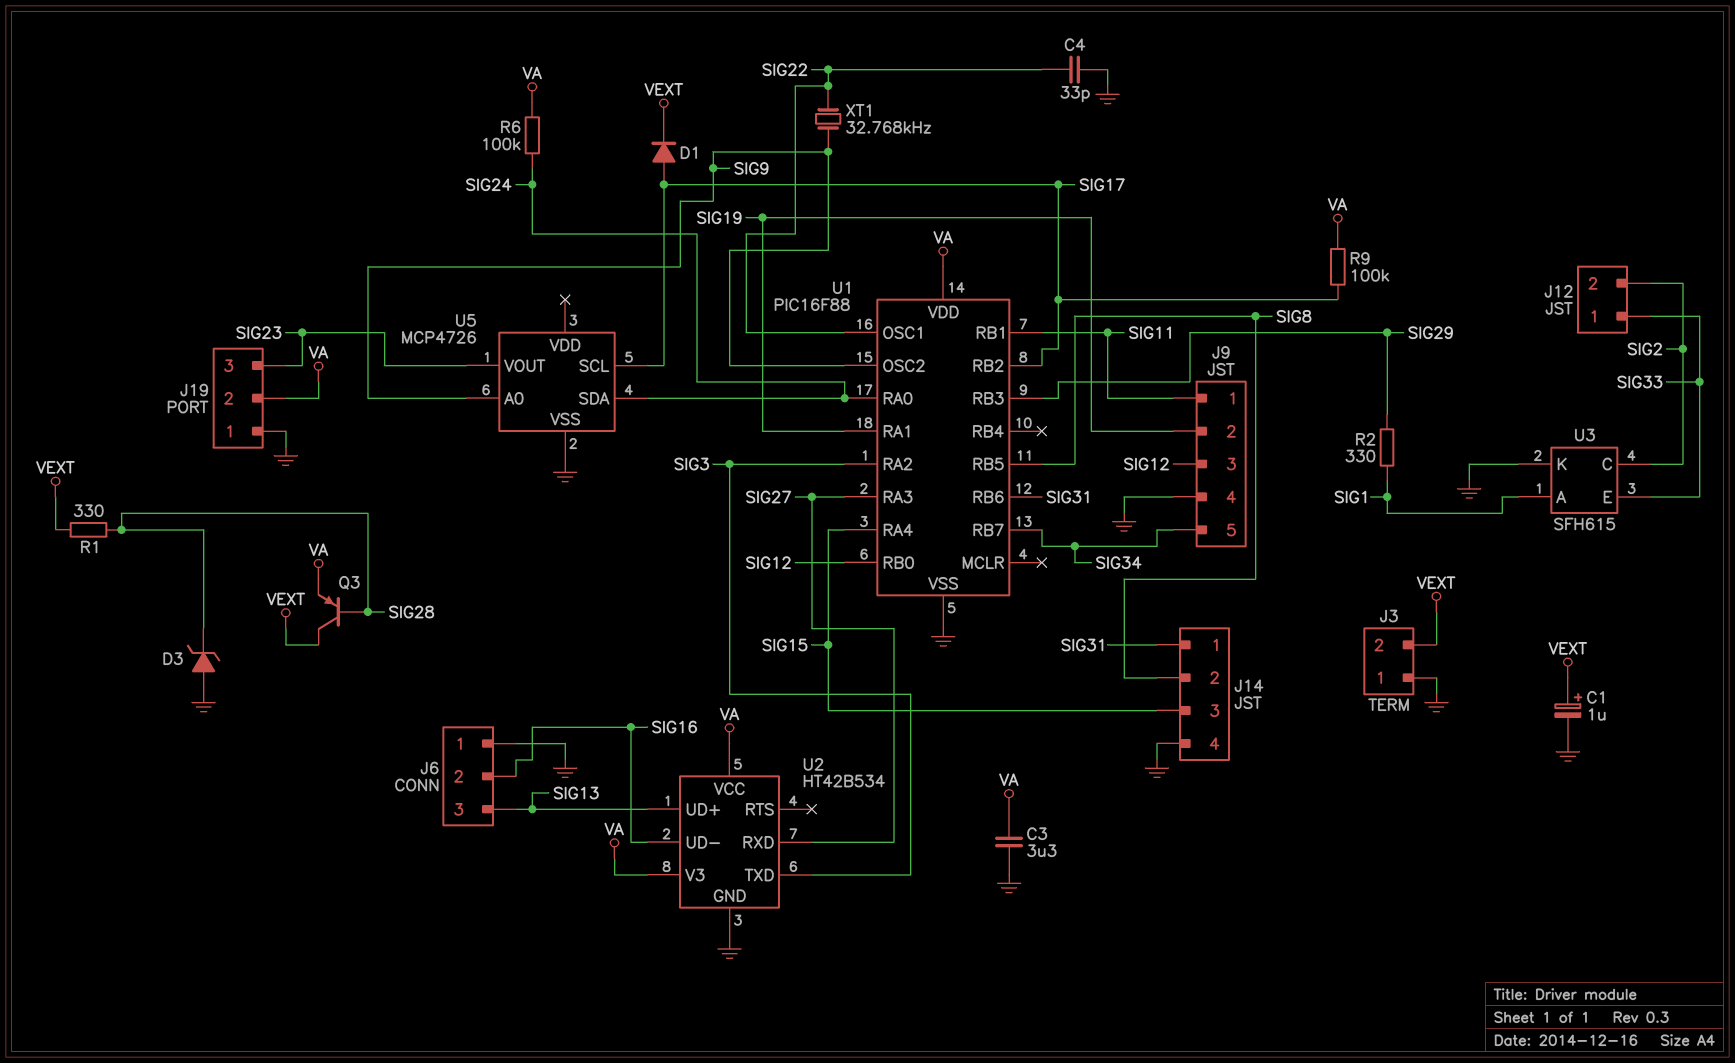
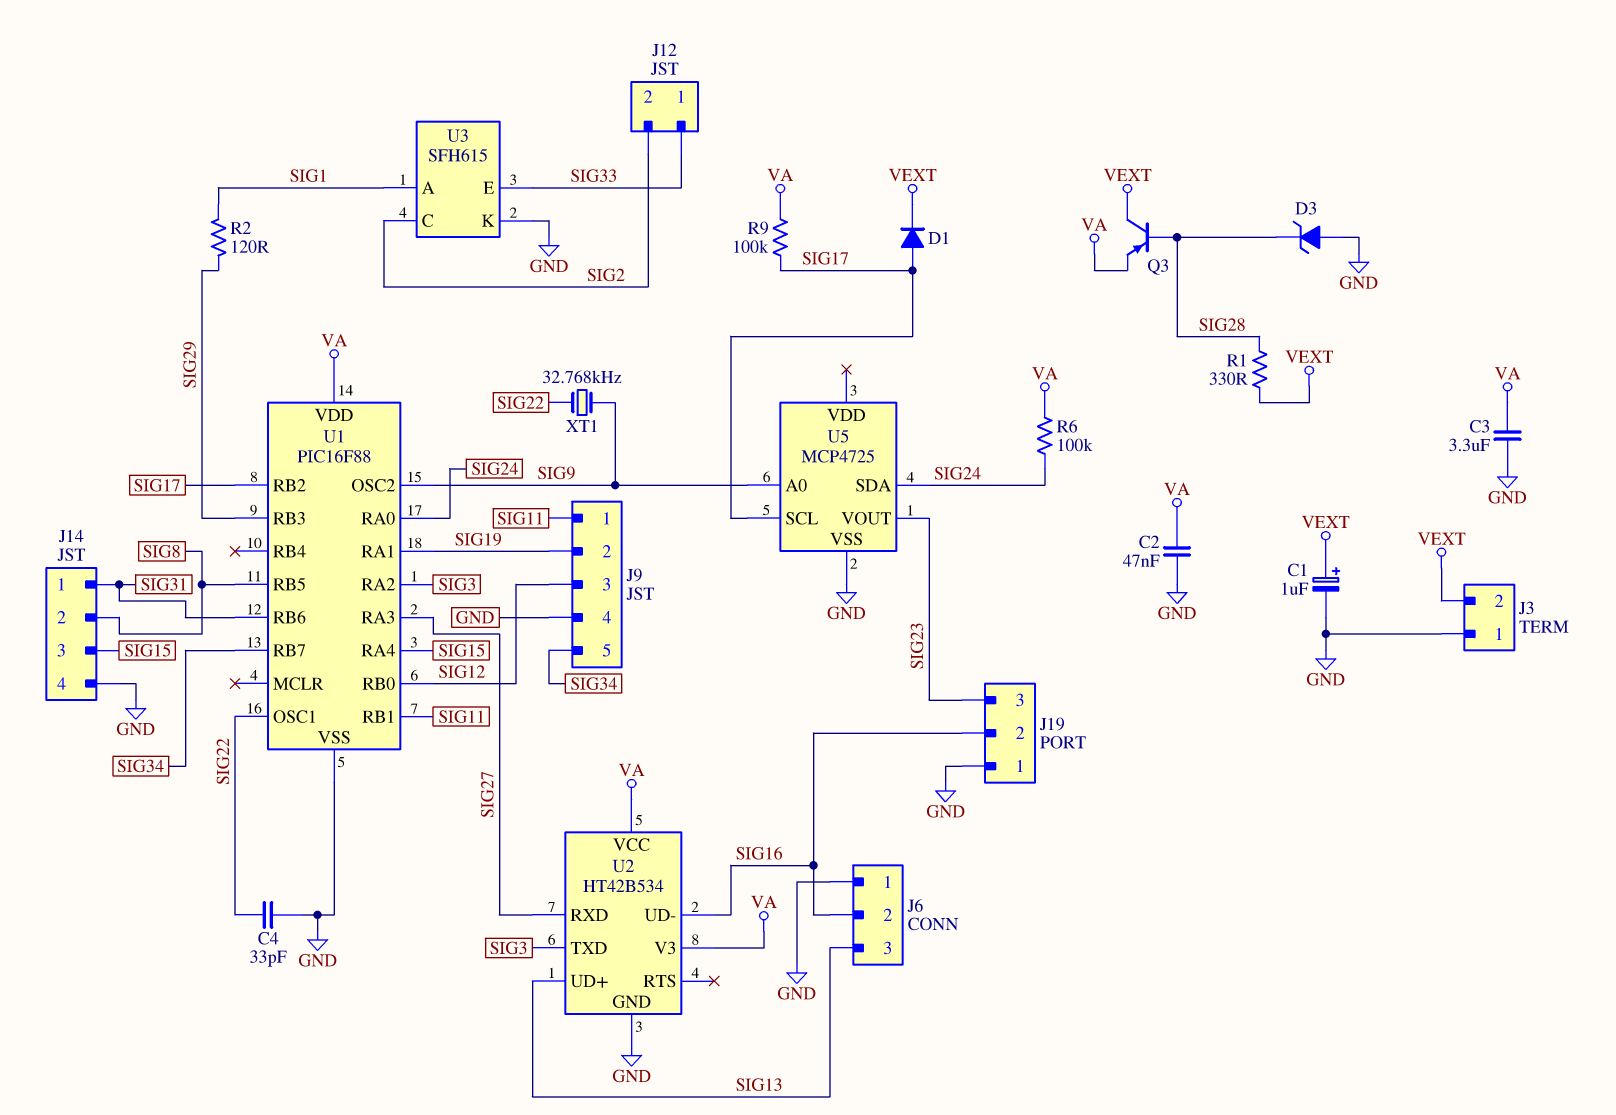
C2: none -> 47nF (GND, VA)
J19 pin 2: VA -> SIG16
R2: 330 (SIG1, SIG29) -> 120 (SIG1, SIG29)
U5: MCP4726 -> MCP4725

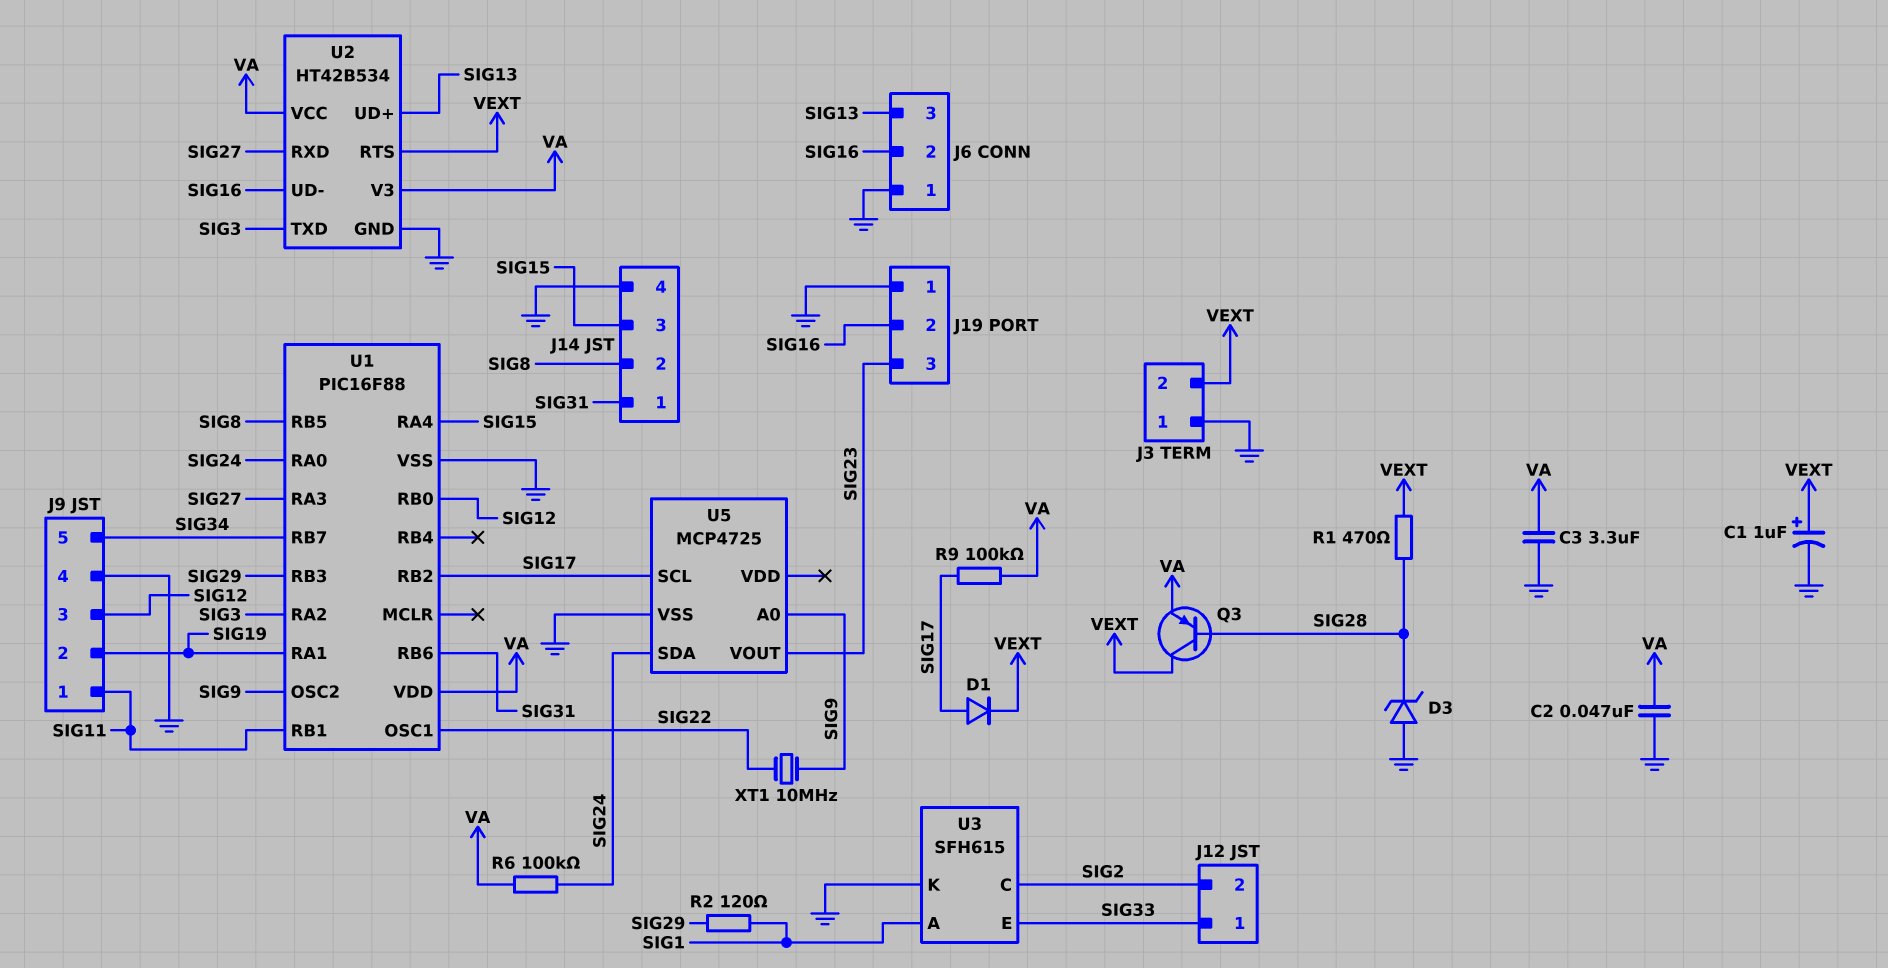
C4: 33pF (GND, SIG22) -> none
R1: 330 (SIG28, VEXT) -> 470 (SIG28, VEXT)
U2 pin RTS: none -> VEXT
XT1: 32.768kHz (SIG9, SIG22) -> 10MHz (SIG9, SIG22)

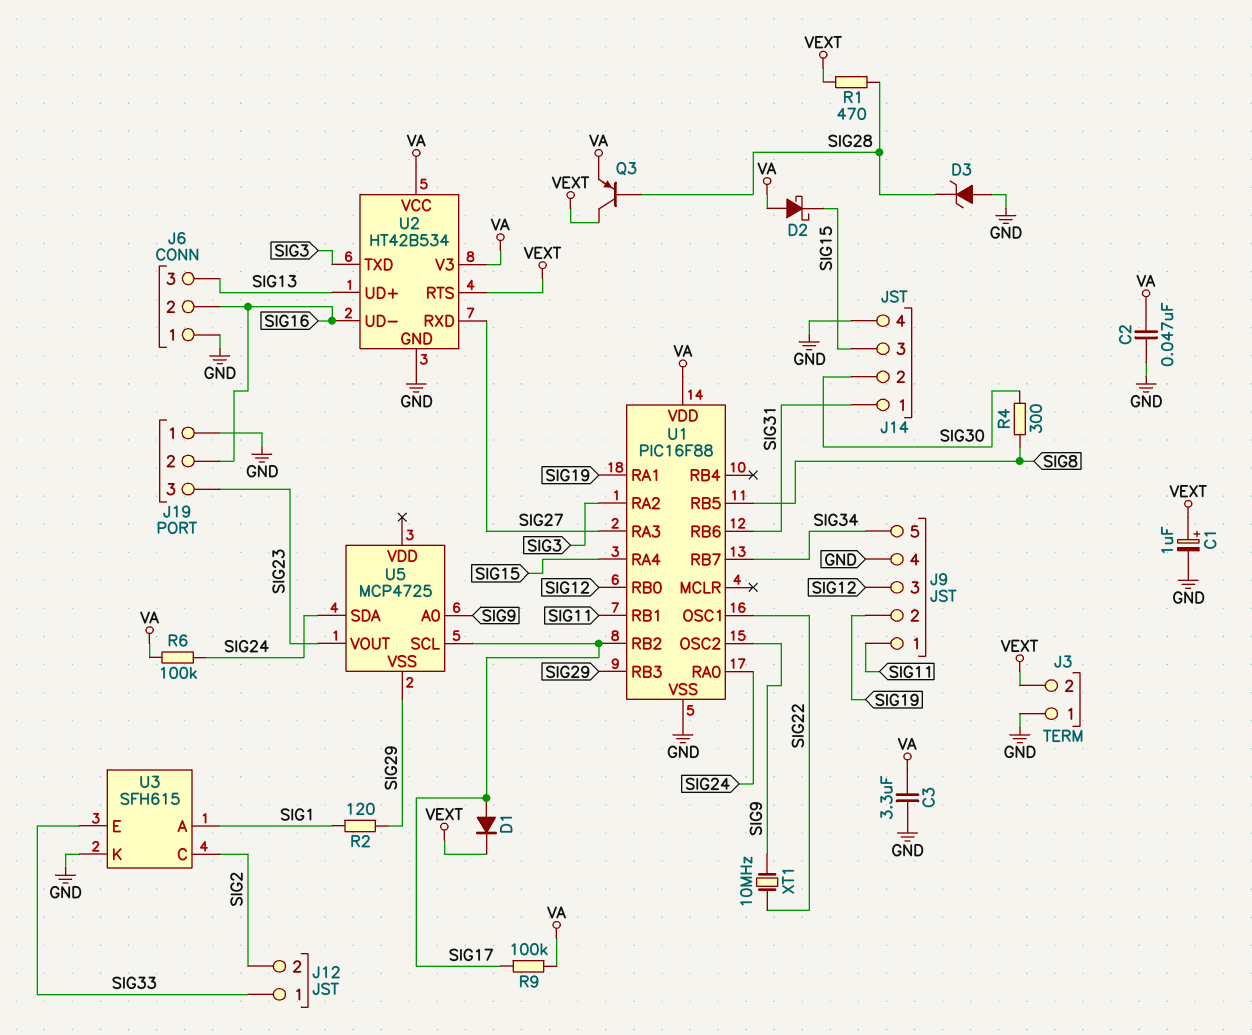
D2: none -> schottky (A VA, K SIG15)
J14 pin 2: SIG8 -> SIG30
R4: none -> 300 (SIG8, SIG30)
U5 pin VSS: GND -> SIG29

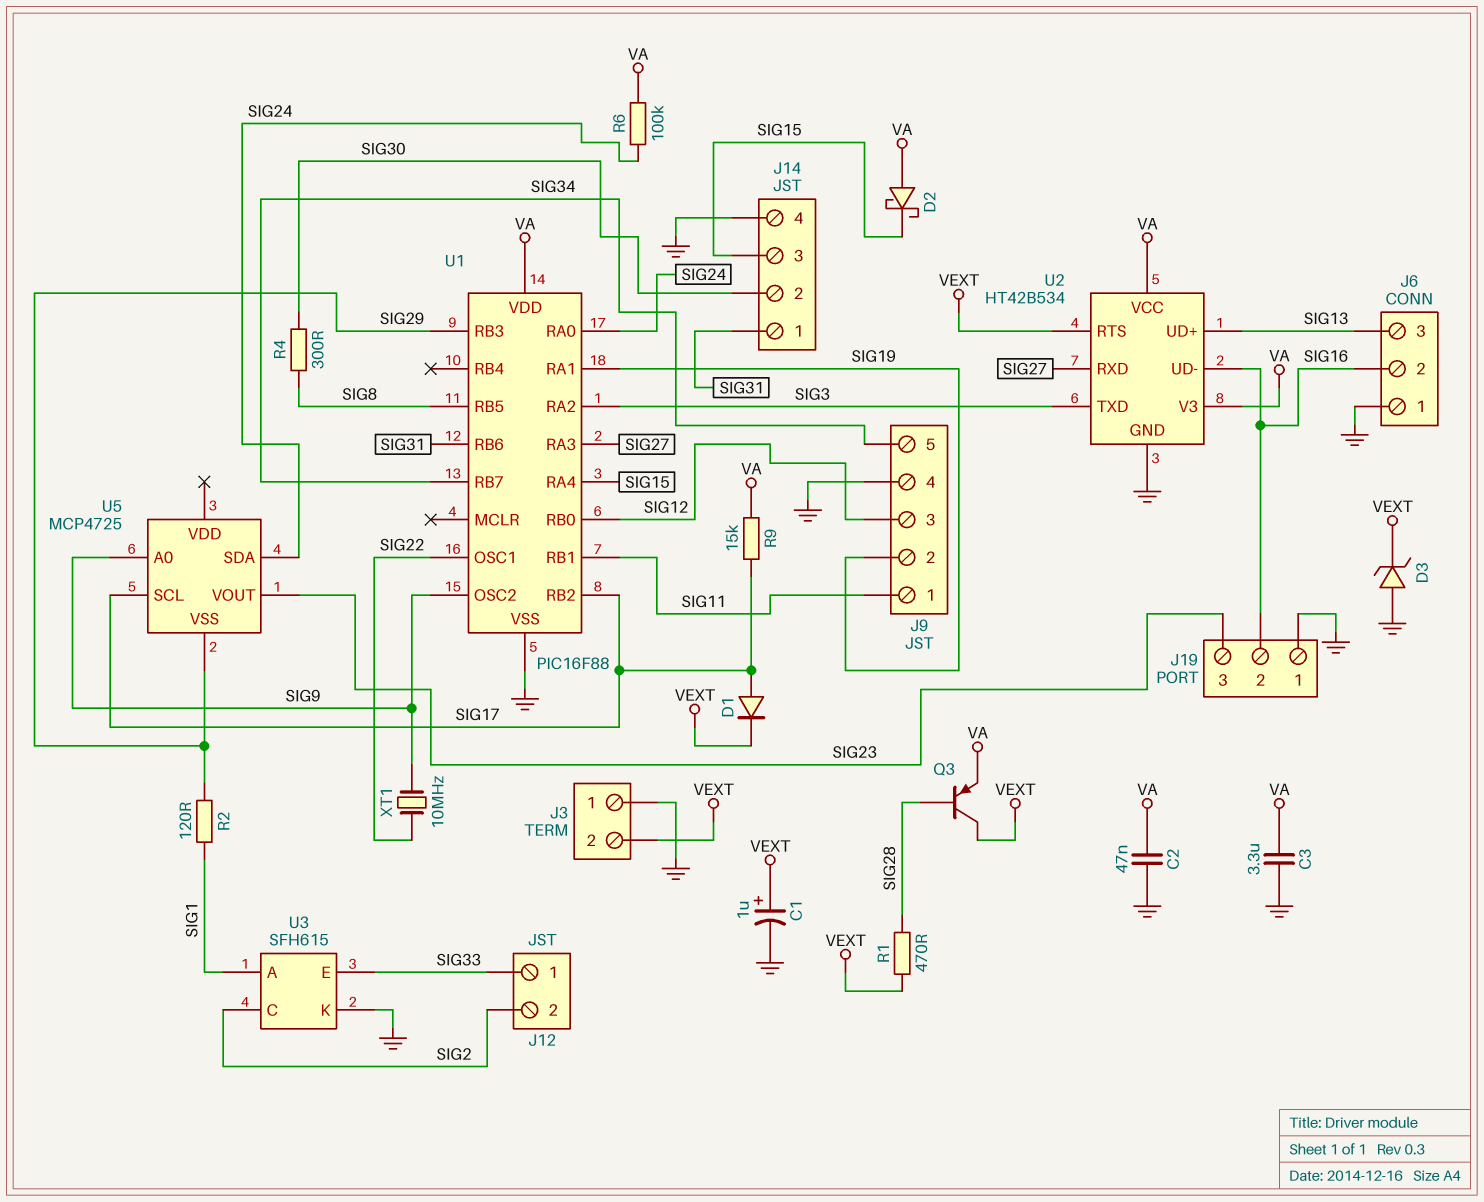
D3: zener (A GND, K SIG28) -> zener (A GND, K VEXT)
R9: 100k (SIG17, VA) -> 15k (SIG17, VA)

